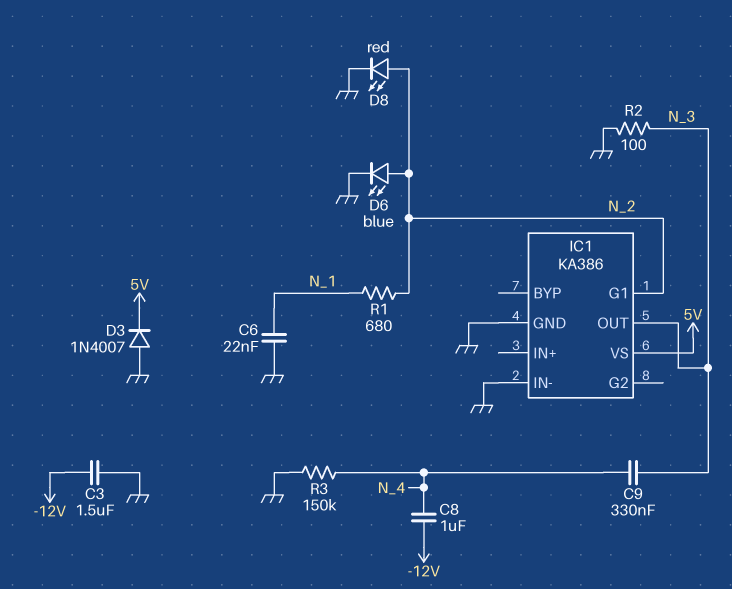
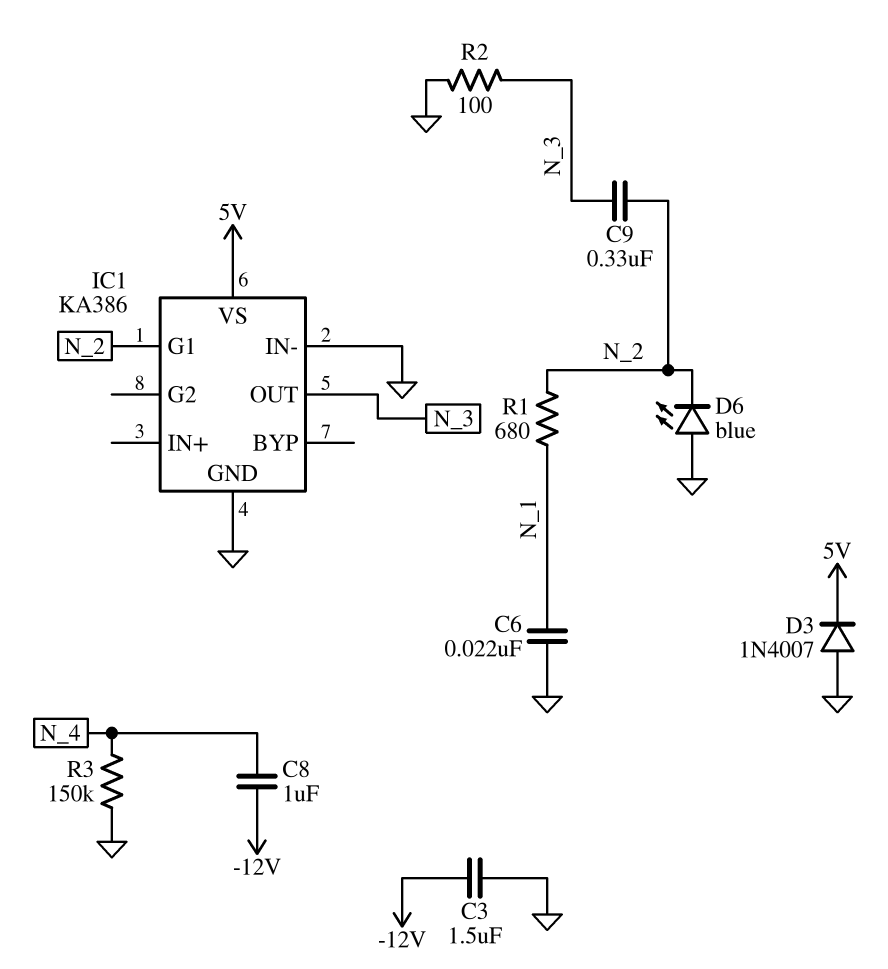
C9: 330nF (N_3, N_4) -> 330nF (N_2, N_3)
D6: LED blue (A N_2, K GND) -> LED blue (A GND, K N_2)
D8: LED red (A N_2, K GND) -> none

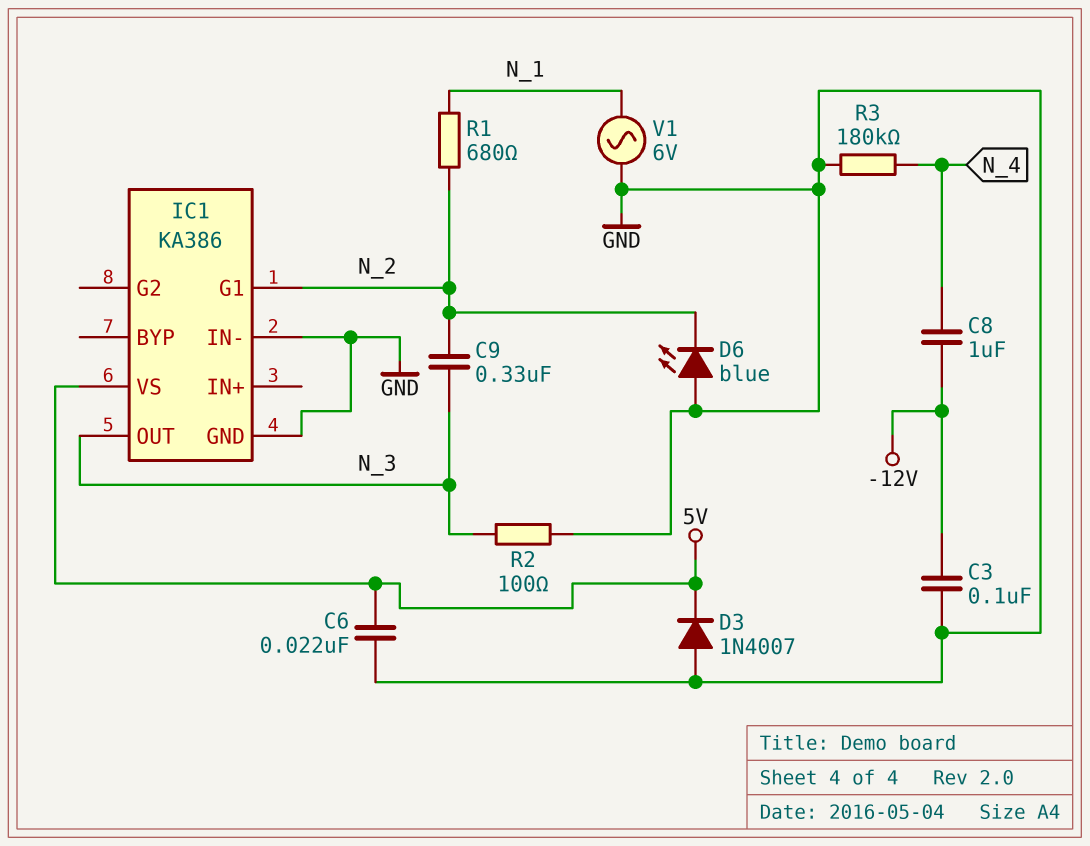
C3: 1.5uF (-12V, GND) -> 100nF (-12V, GND)
C6: 22nF (GND, N_1) -> 22nF (5V, GND)
R3: 150k (GND, N_4) -> 180k (GND, N_4)
V1: none -> AC 6V (GND, N_1)

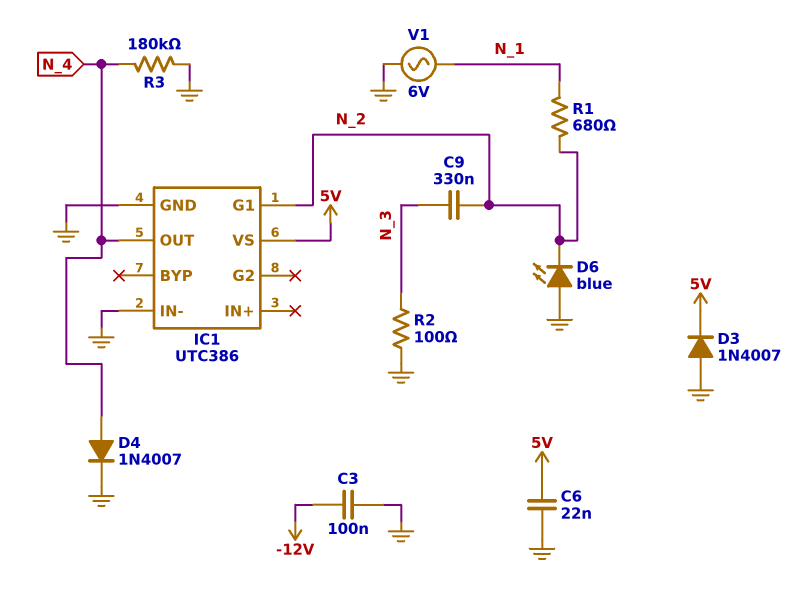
C8: 1uF (-12V, N_4) -> none
D4: none -> diode 1N4007 (A N_4, K GND)
IC1: KA386 -> UTC386
IC1 pin OUT: N_3 -> N_4

